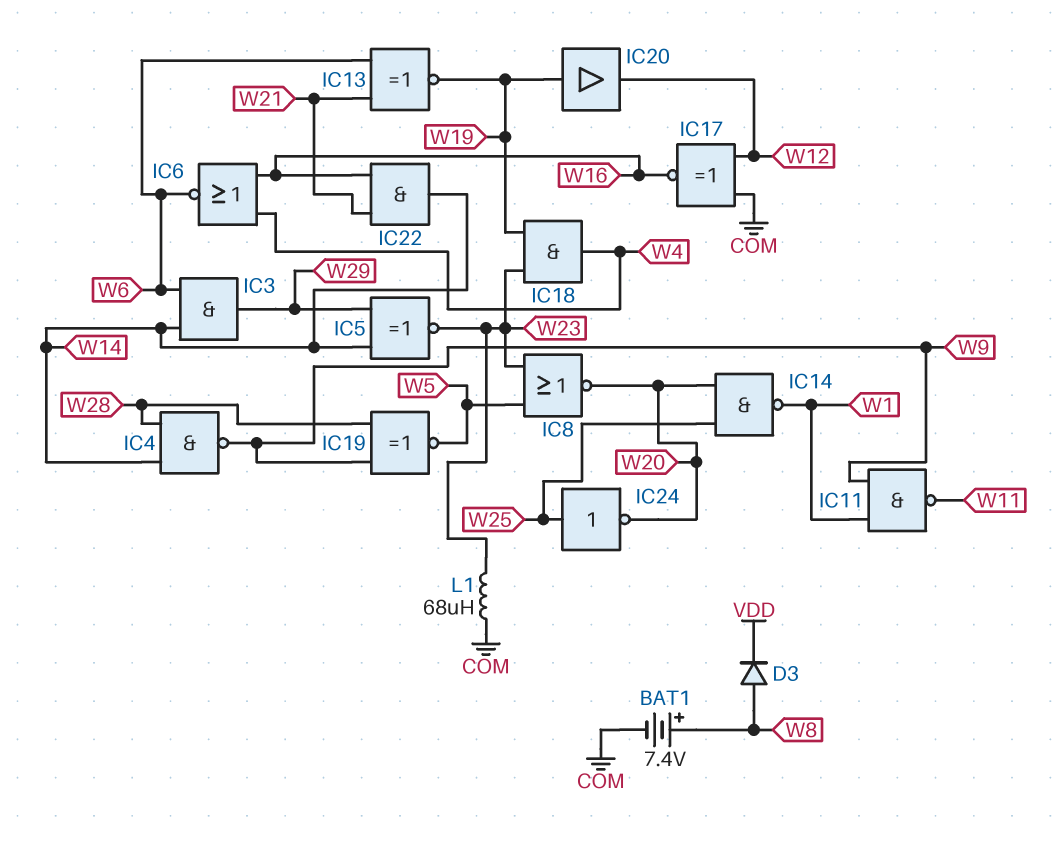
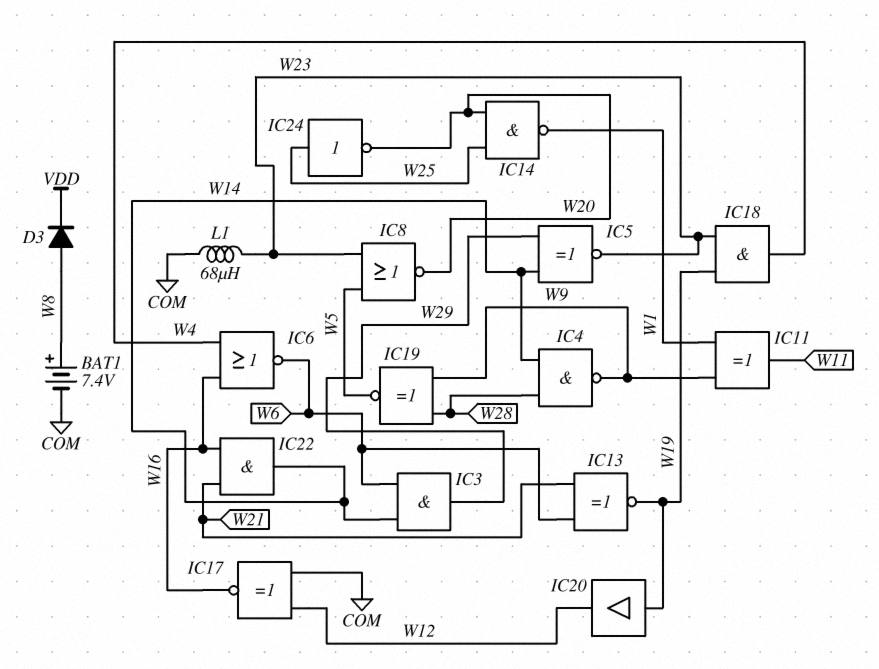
IC11: NAND (in W1, in W9, out W11) -> XOR (in W1, in W9, out W11)

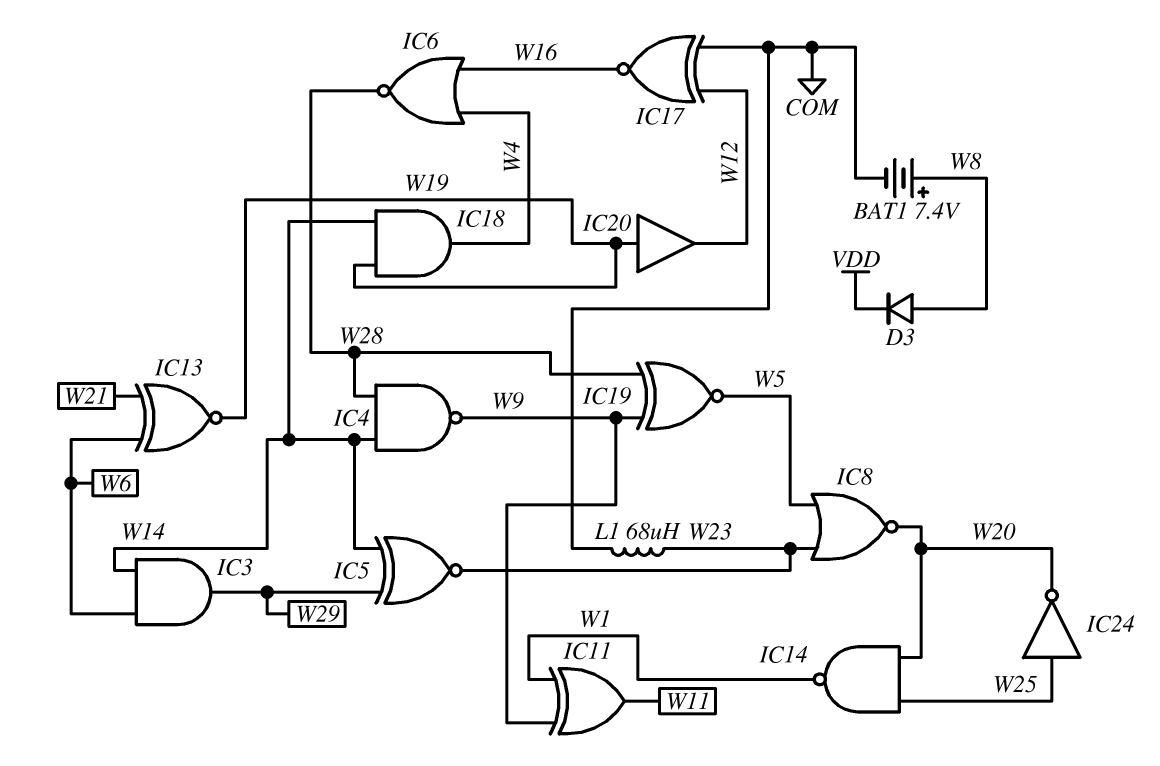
IC6: NOR (in W4, in W16, out W6) -> NOR (in W4, in W16, out W28)
IC18: AND (in W19, in W23, out W4) -> AND (in W14, in W19, out W4)
IC22: AND (in W16, in W21, out W14) -> none

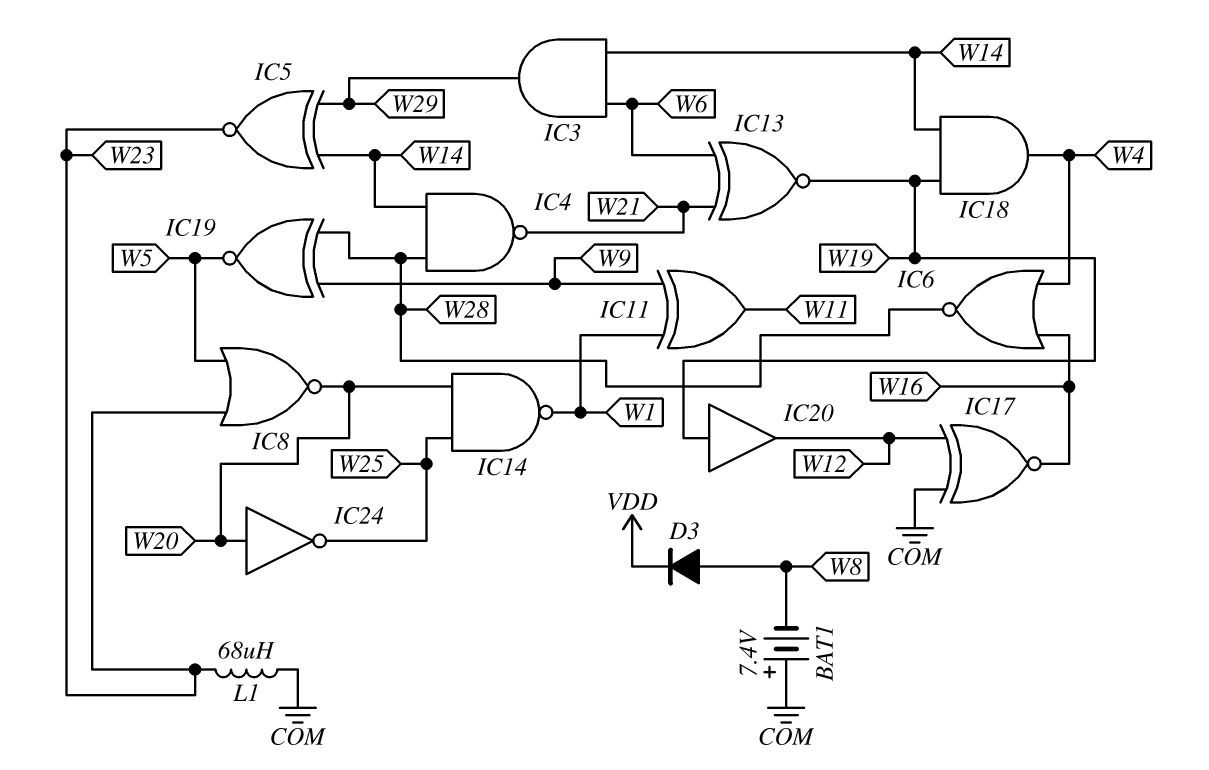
BAT1: 7.4V (plus W8, minus COM) -> 7.4V (plus COM, minus W8)
IC4: NAND (in W14, in W28, out W9) -> NAND (in W14, in W28, out W21)
IC24: NOT (in W25, out W20) -> NOT (in W20, out W25)

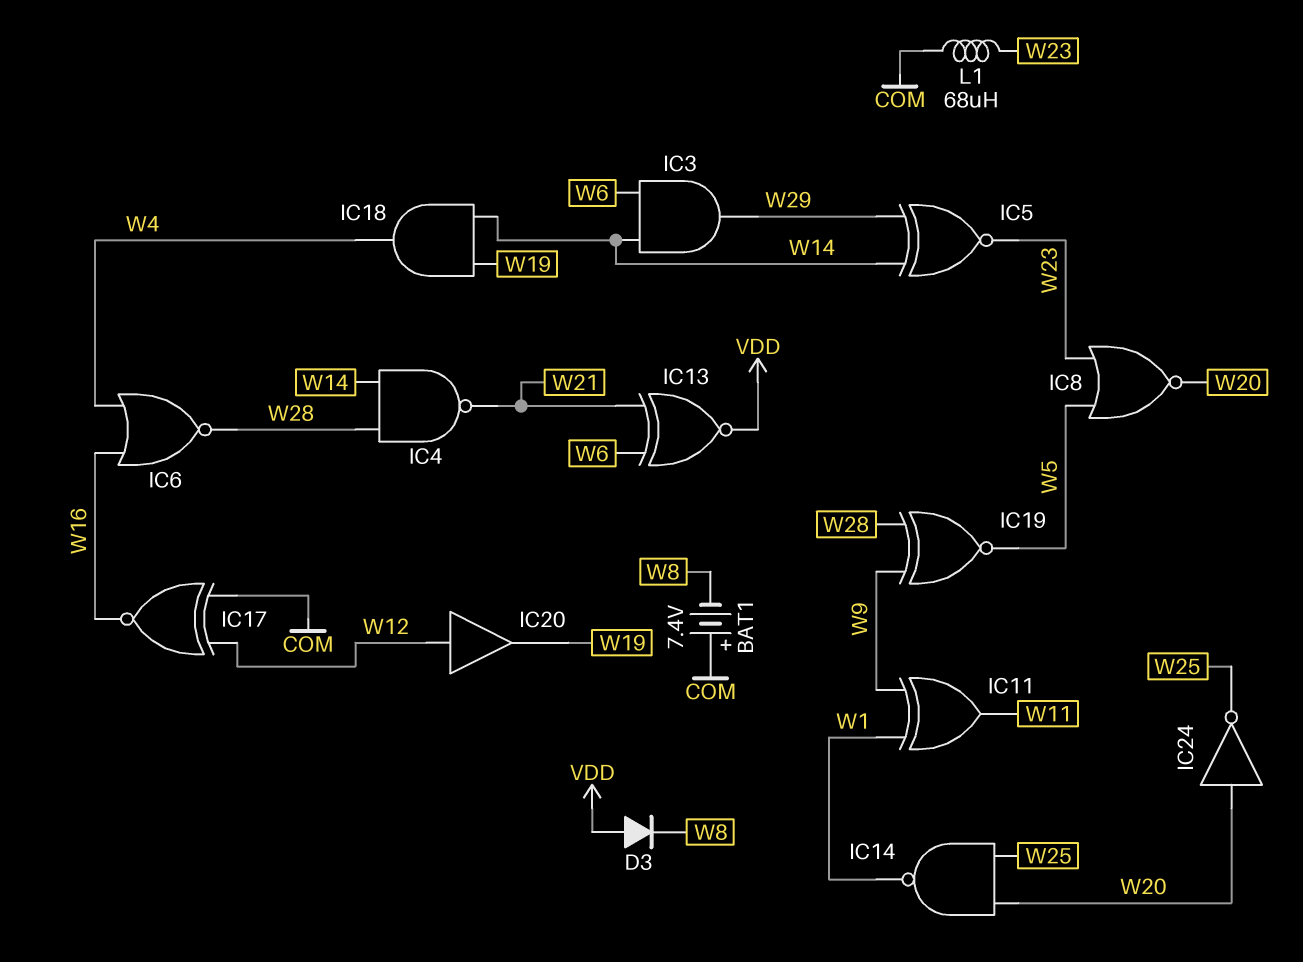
D3: diode (A W8, K VDD) -> diode (A VDD, K W8)
IC13: XNOR (in W6, in W21, out W19) -> XNOR (in W6, in W21, out VDD)
IC20: buffer (in W19, out W12) -> buffer (in W12, out W19)

